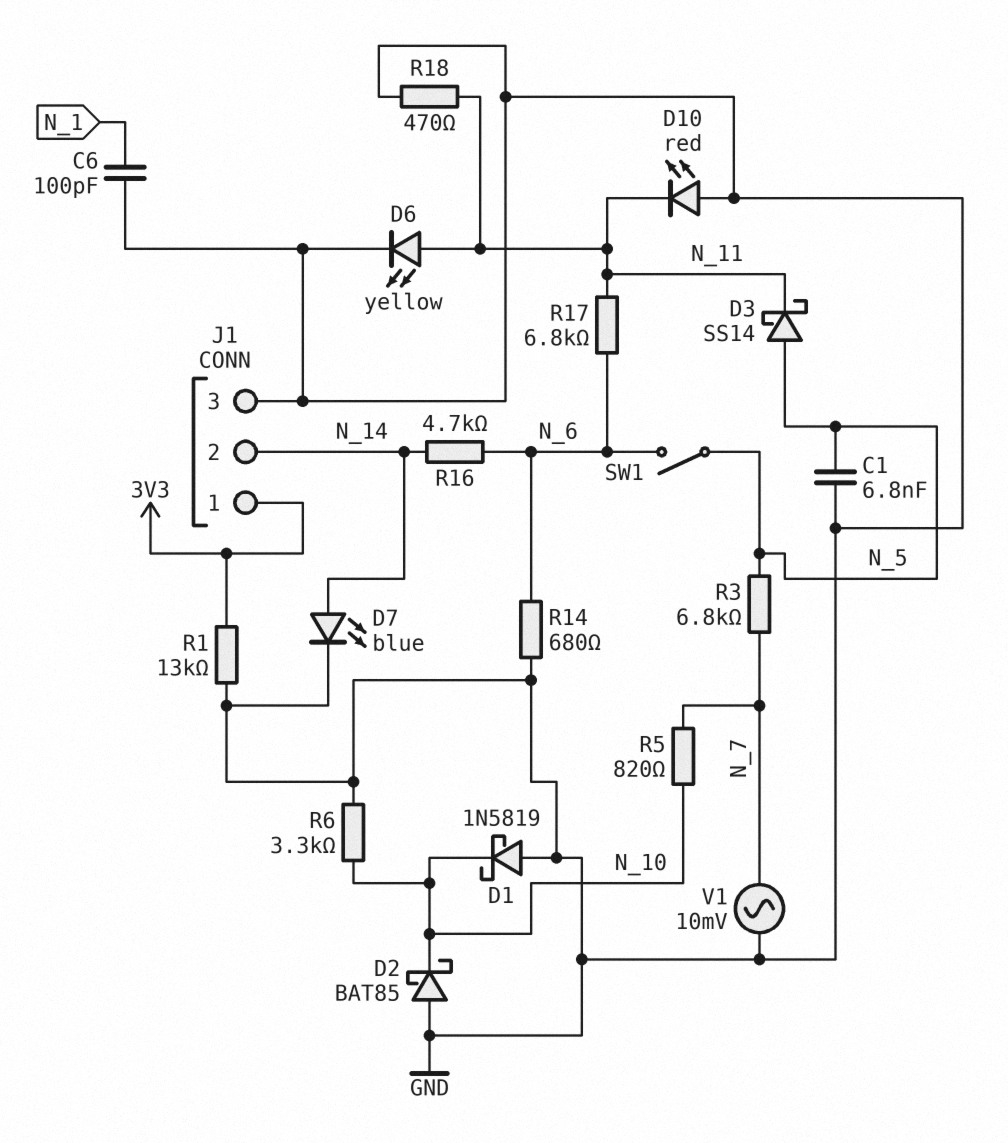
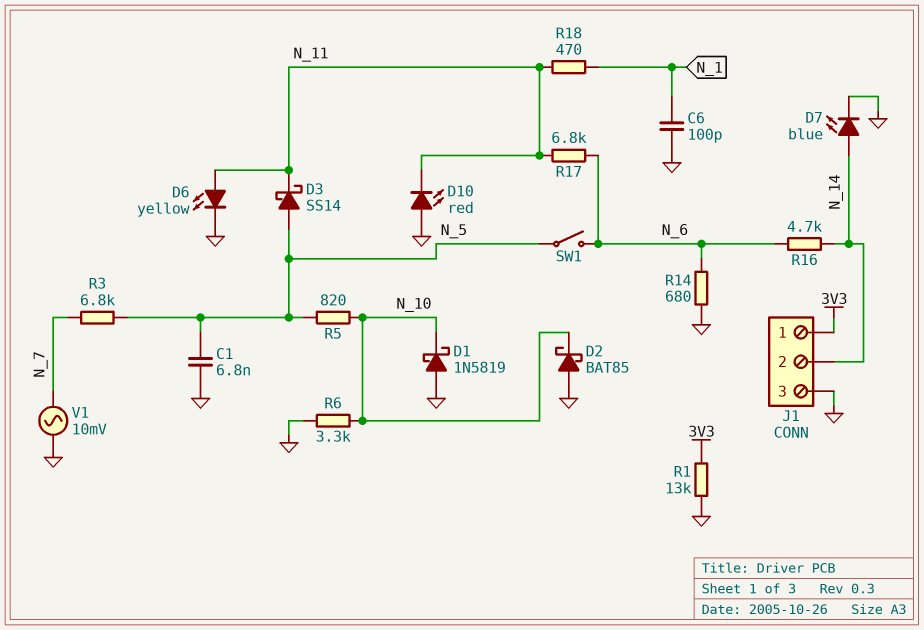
R5: 820 (N_7, N_10) -> 820 (N_5, N_10)
R18: 470 (GND, N_11) -> 470 (N_1, N_11)

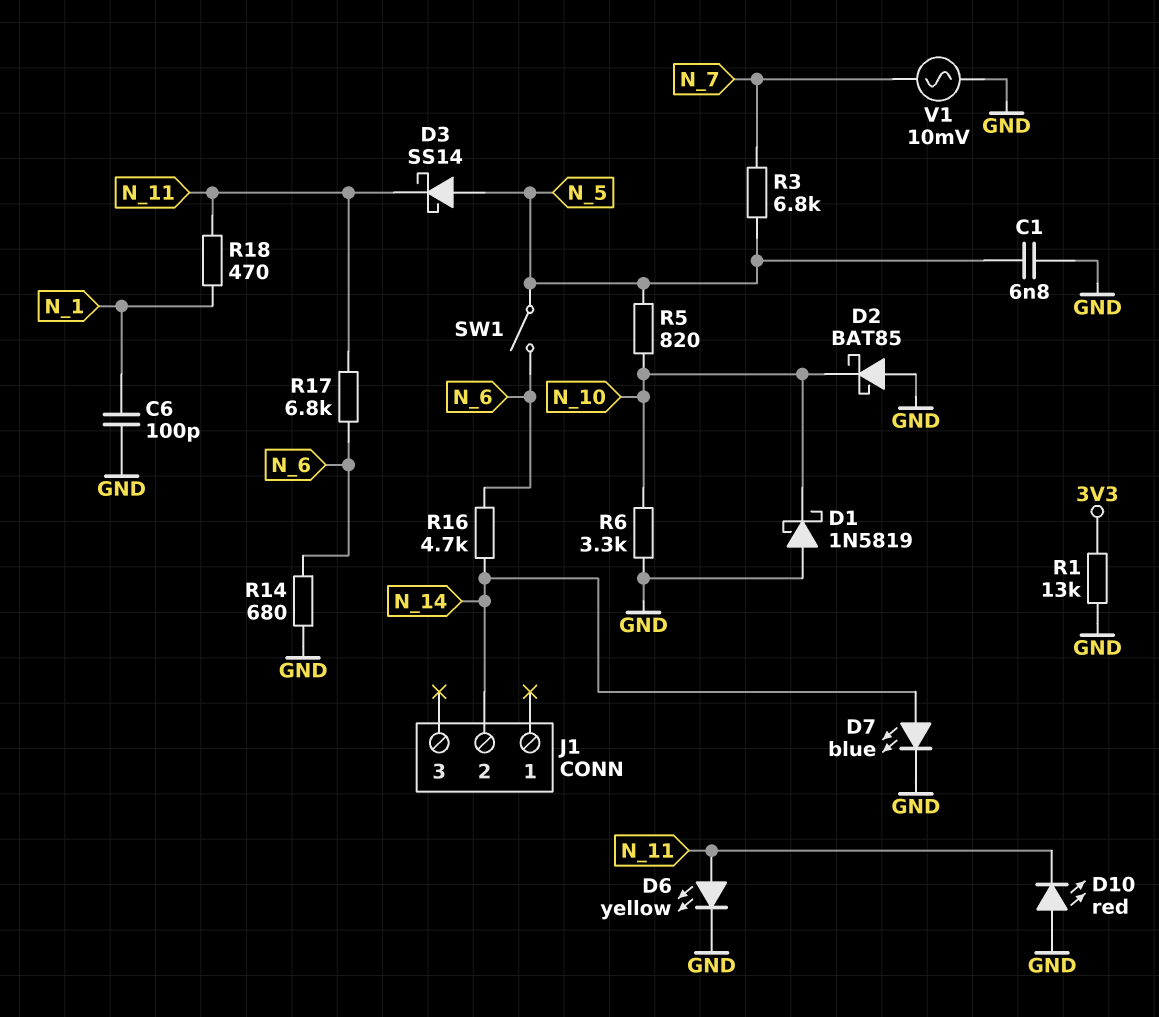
J1 pin 1: 3V3 -> none
J1 pin 3: GND -> none

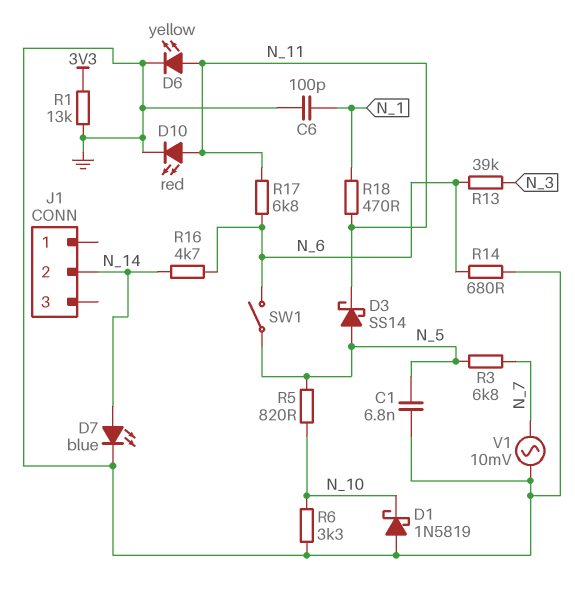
D2: schottky BAT85 (A GND, K N_10) -> none
D10: LED red (A GND, K N_11) -> LED red (A N_11, K GND)
R13: none -> 39k (N_3, N_6)

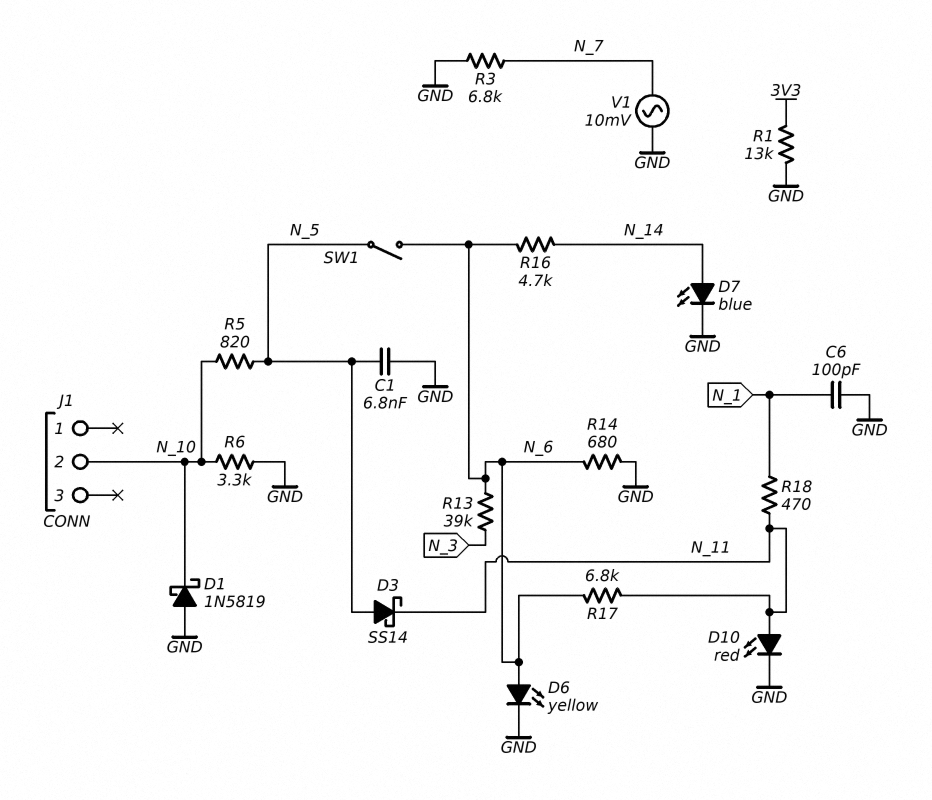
D6: LED yellow (A N_11, K GND) -> LED yellow (A N_6, K GND)
J1 pin 2: N_14 -> N_10
R3: 6.8k (N_5, N_7) -> 6.8k (GND, N_7)

